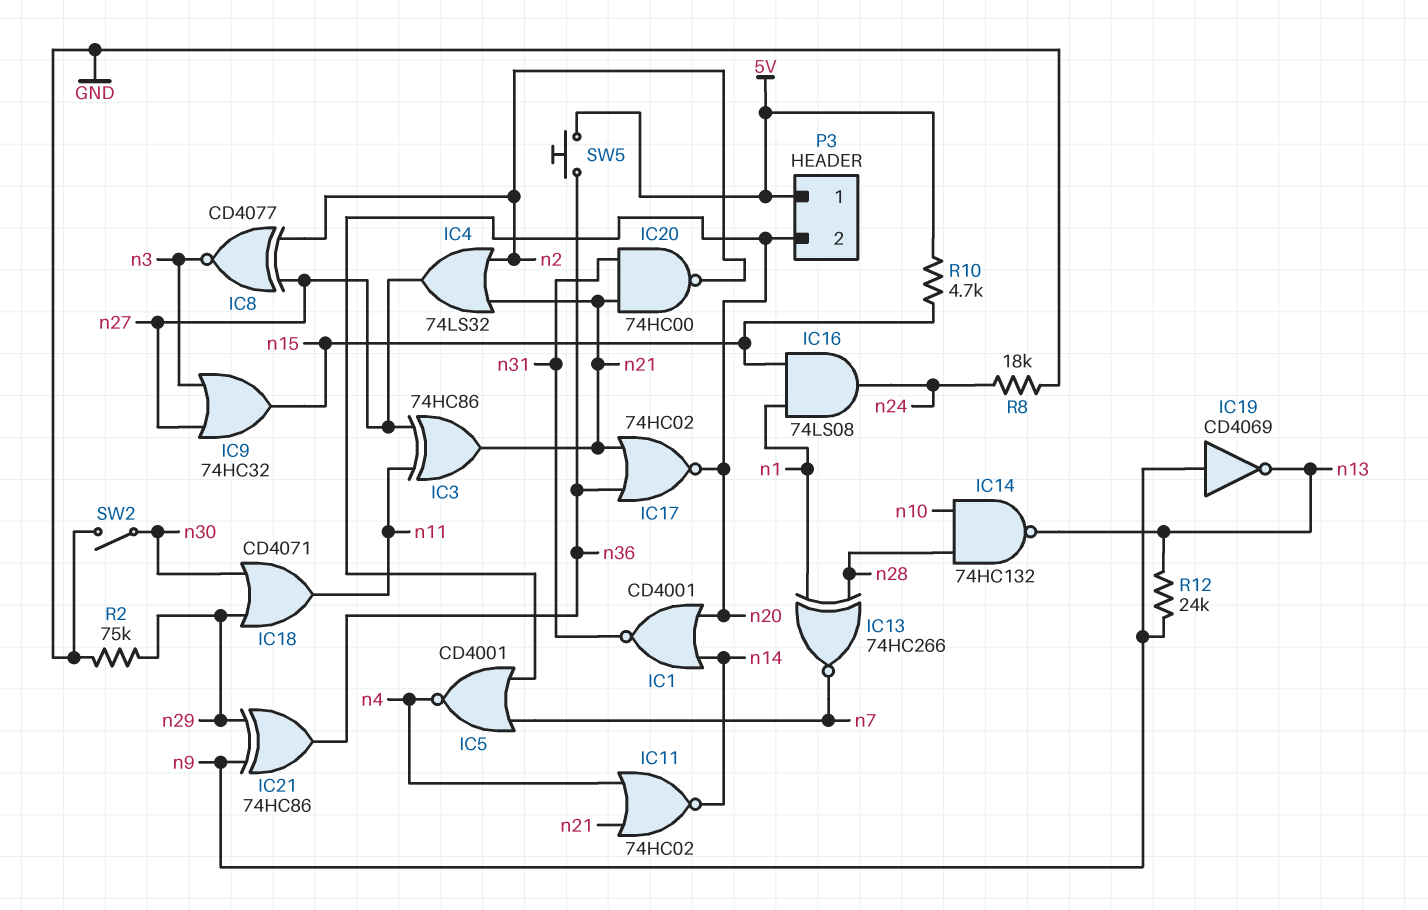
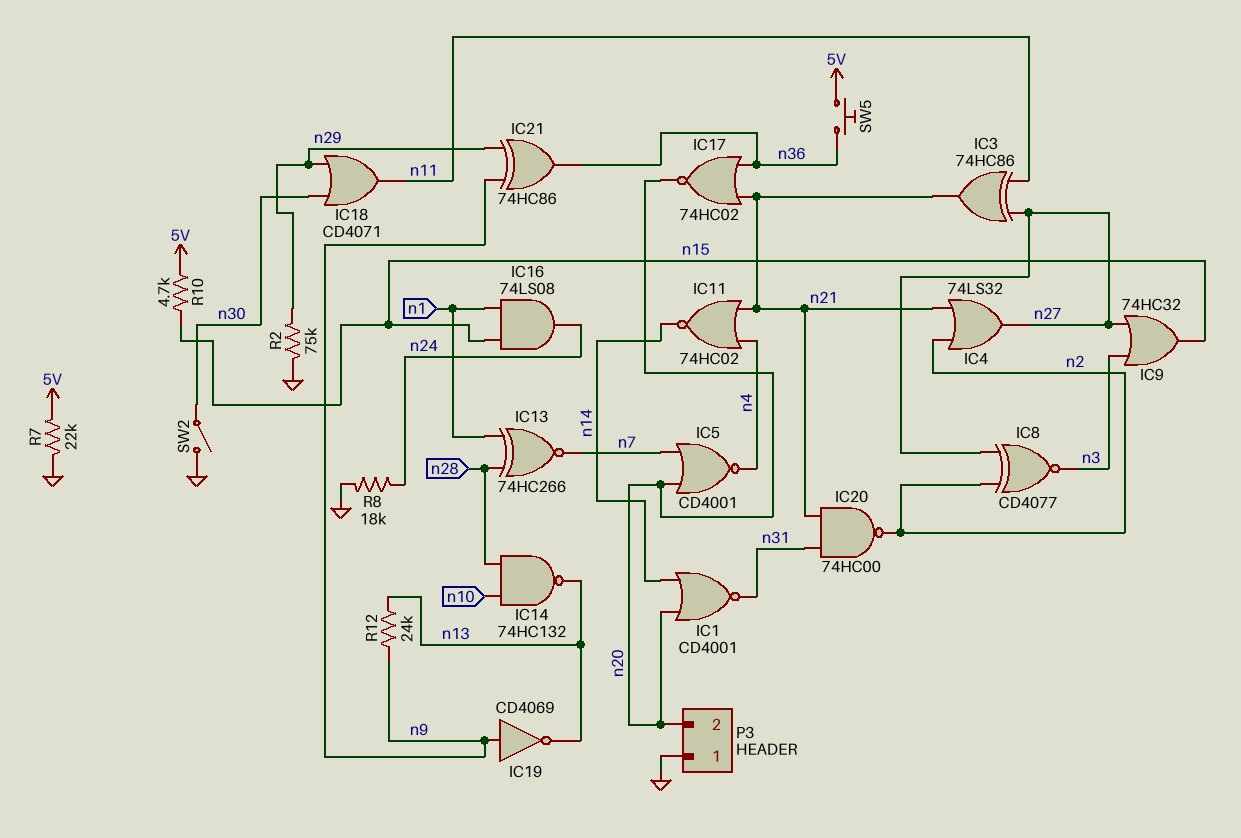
P3 pin 1: 5V -> GND
R7: none -> 22k (5V, GND)

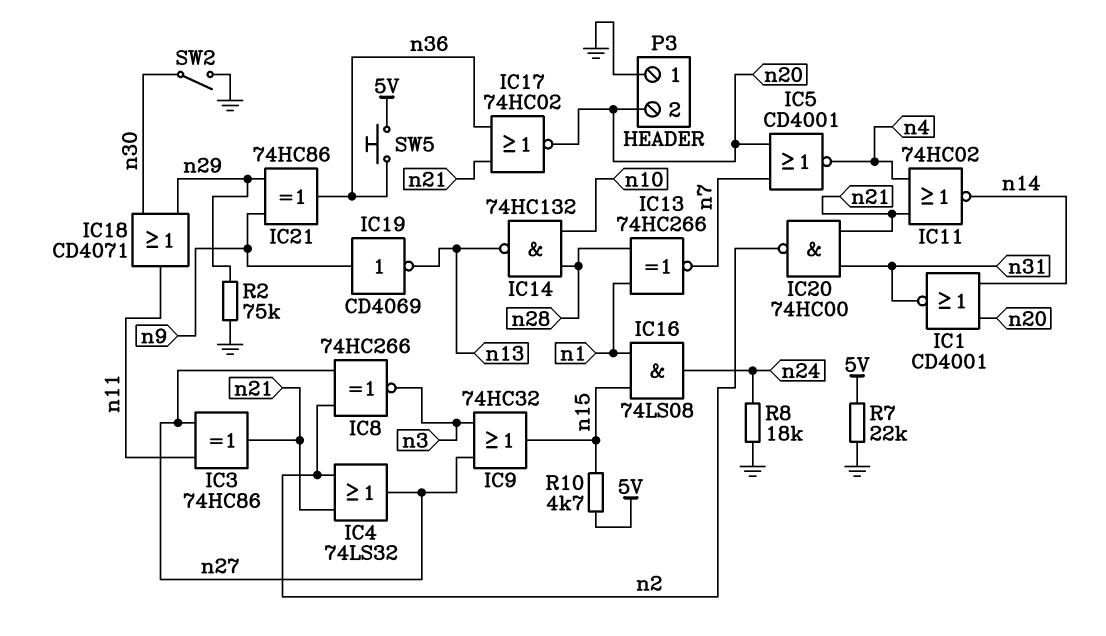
IC8: XNOR CD4077 (in n2, in n27, out n3) -> XNOR 74HC266 (in n2, in n27, out n3)
R12: 24k (n9, n13) -> none

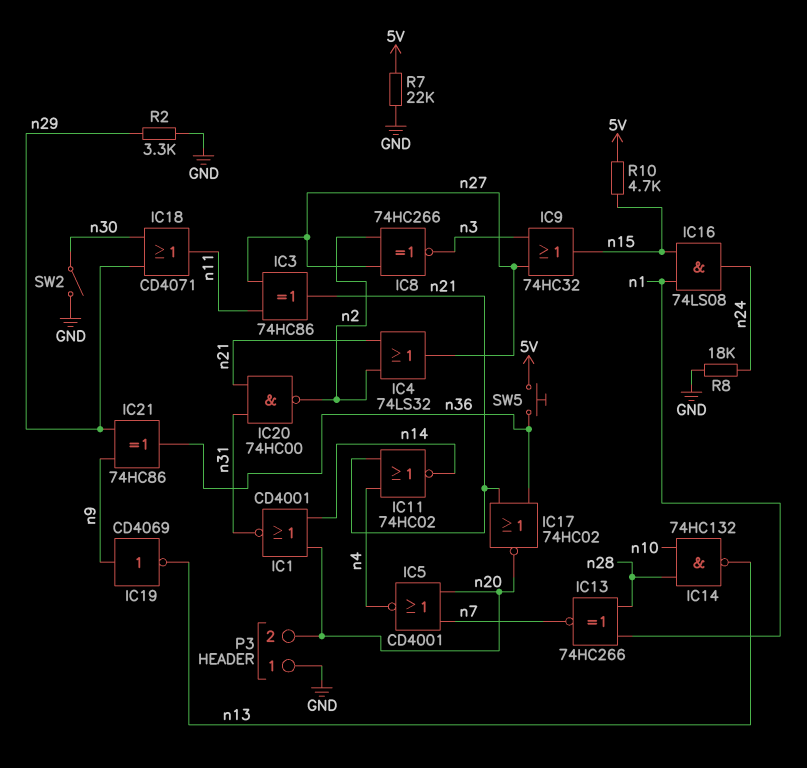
R2: 75k (GND, n29) -> 3.3k (GND, n29)

